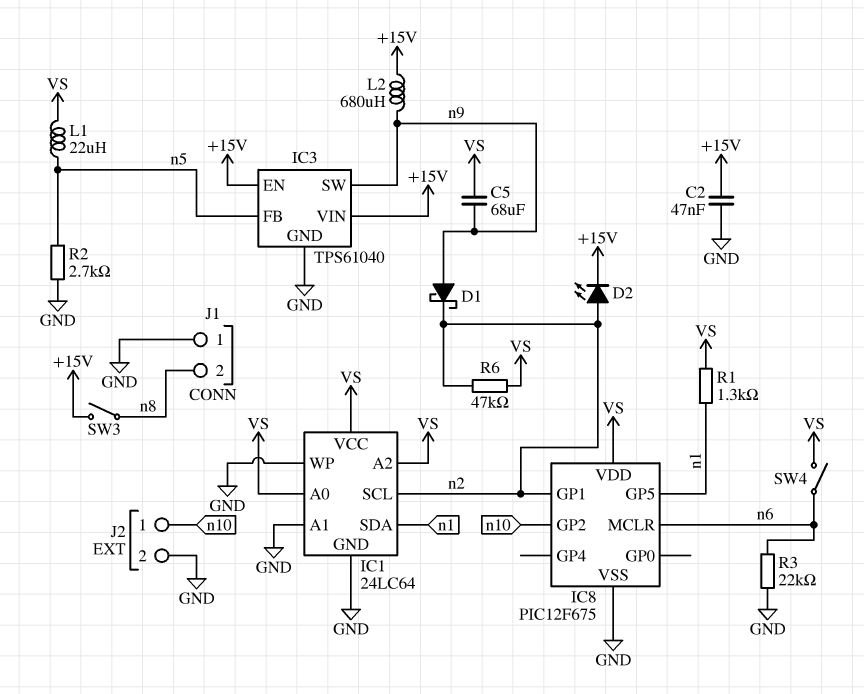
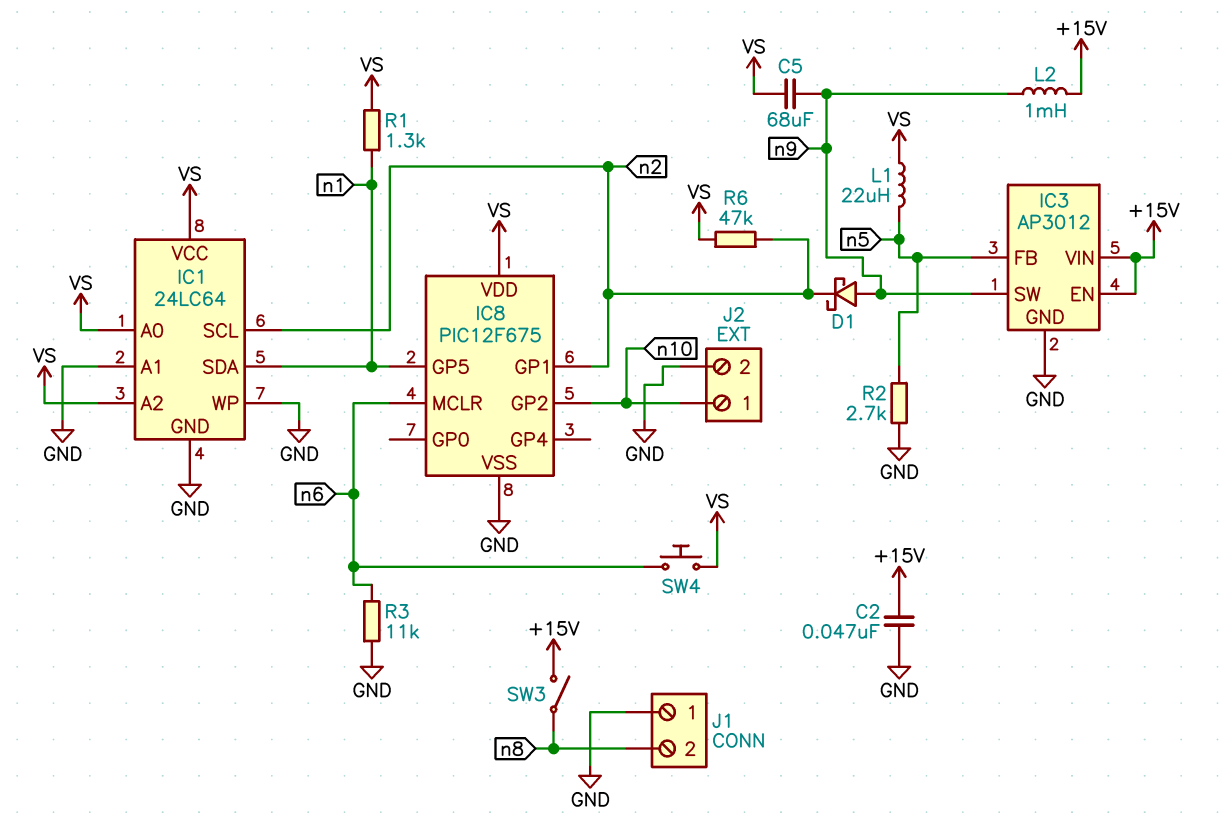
D2: LED (A n2, K +15V) -> none
IC3: TPS61040 -> AP3012
L2: 680uH (+15V, n9) -> 1mH (+15V, n9)
R3: 22k (GND, n6) -> 11k (GND, n6)
SW4: switch (VS, n6) -> button (VS, n6)

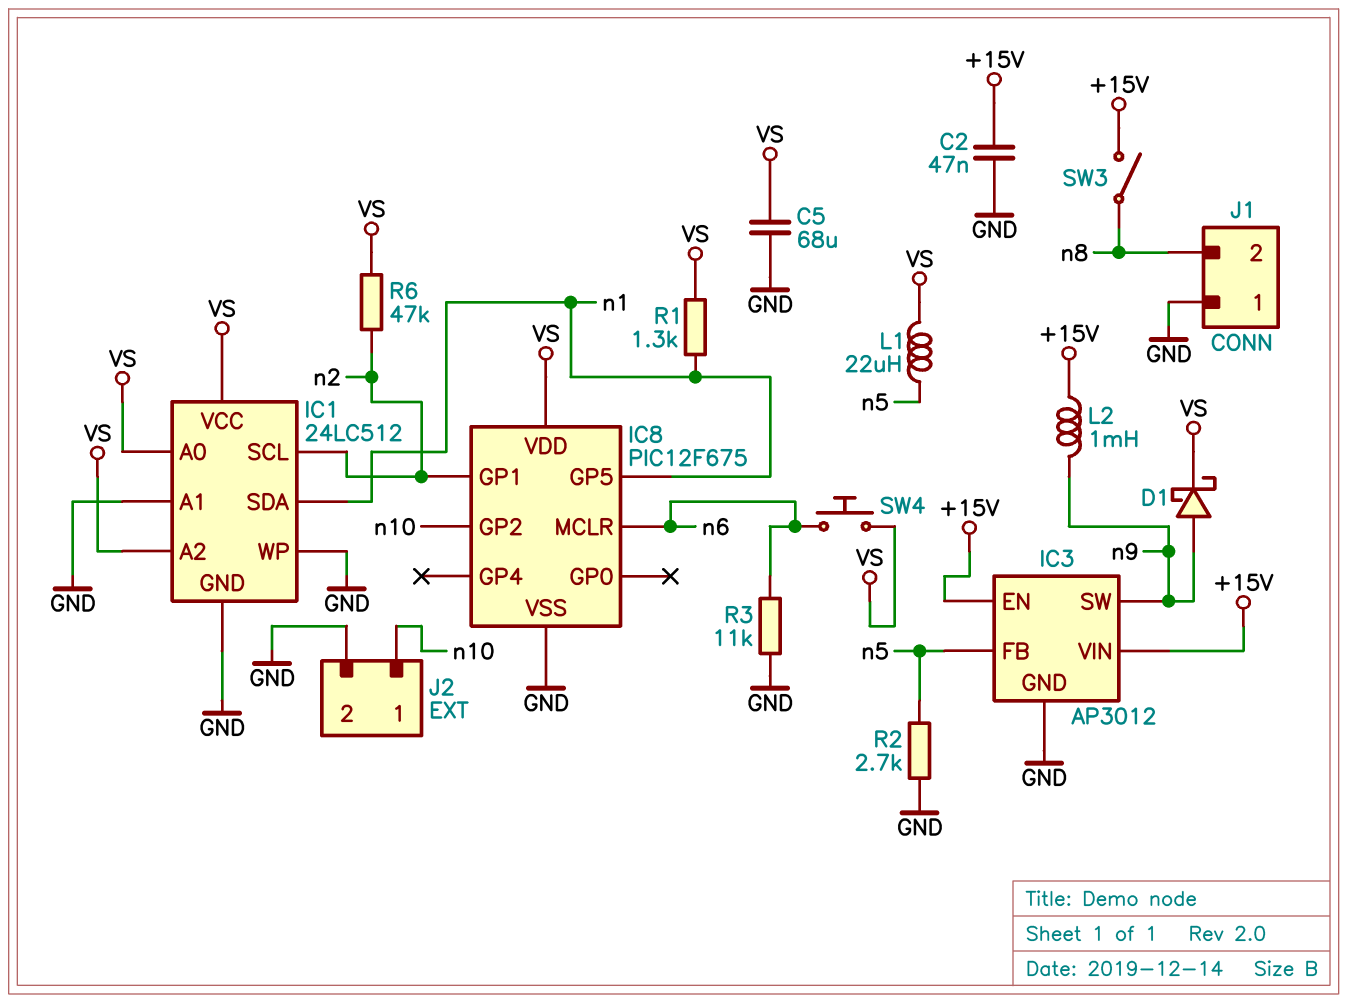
C5: 68uF (VS, n9) -> 68uF (GND, VS)
D1: schottky (A n9, K n2) -> schottky (A n9, K VS)
IC1: 24LC64 -> 24LC512

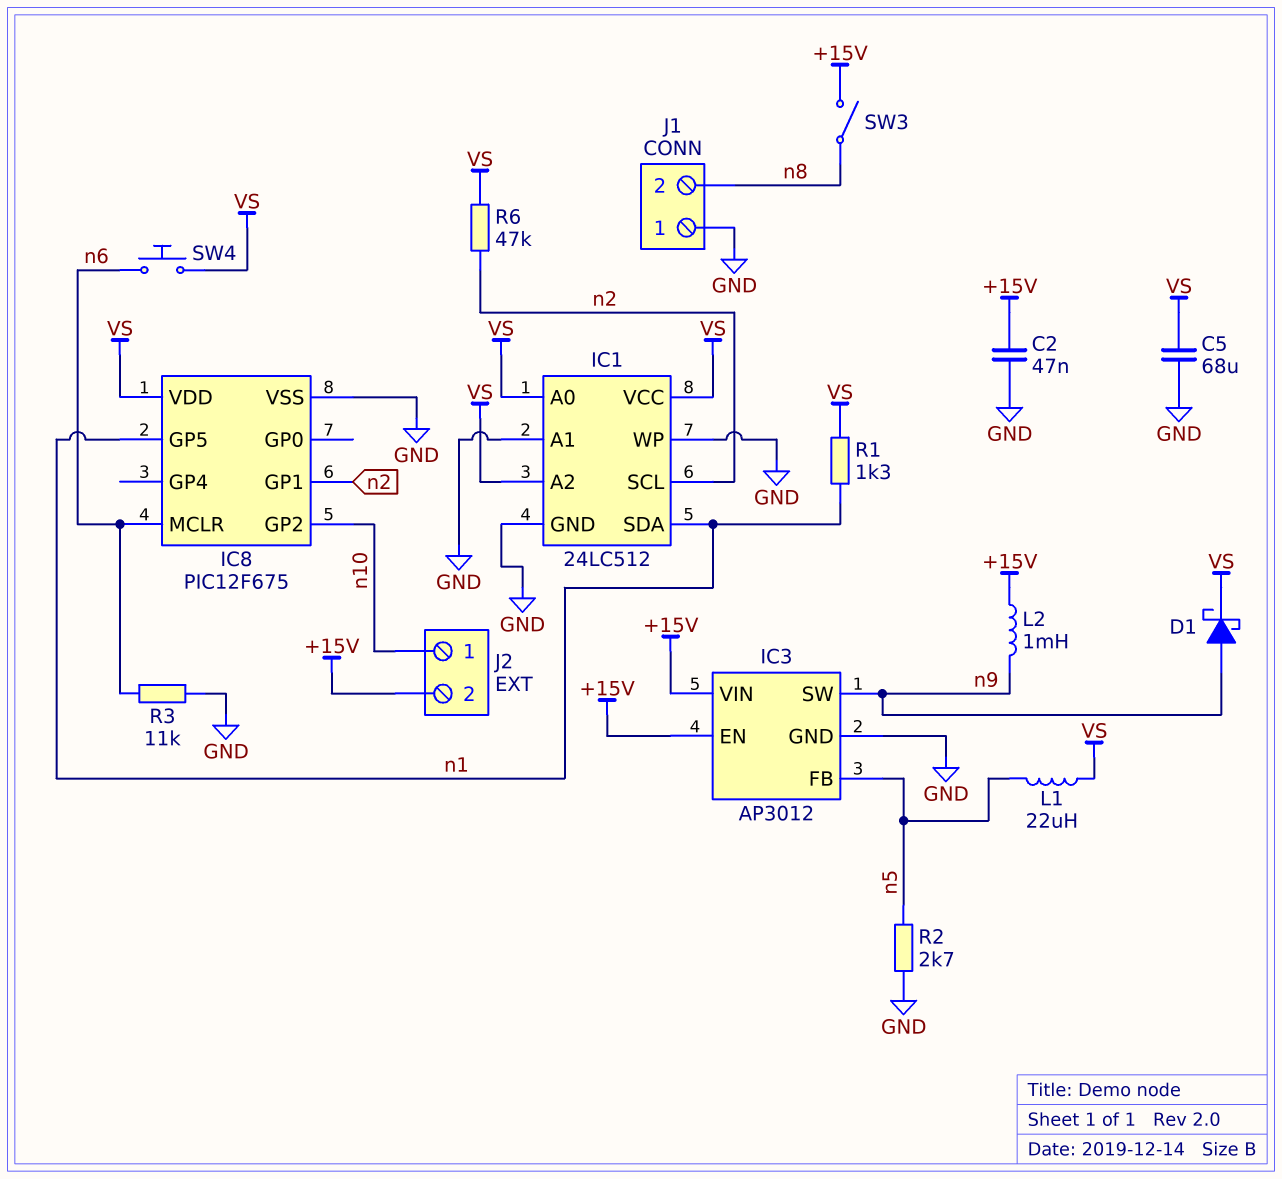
J2 pin 2: GND -> +15V

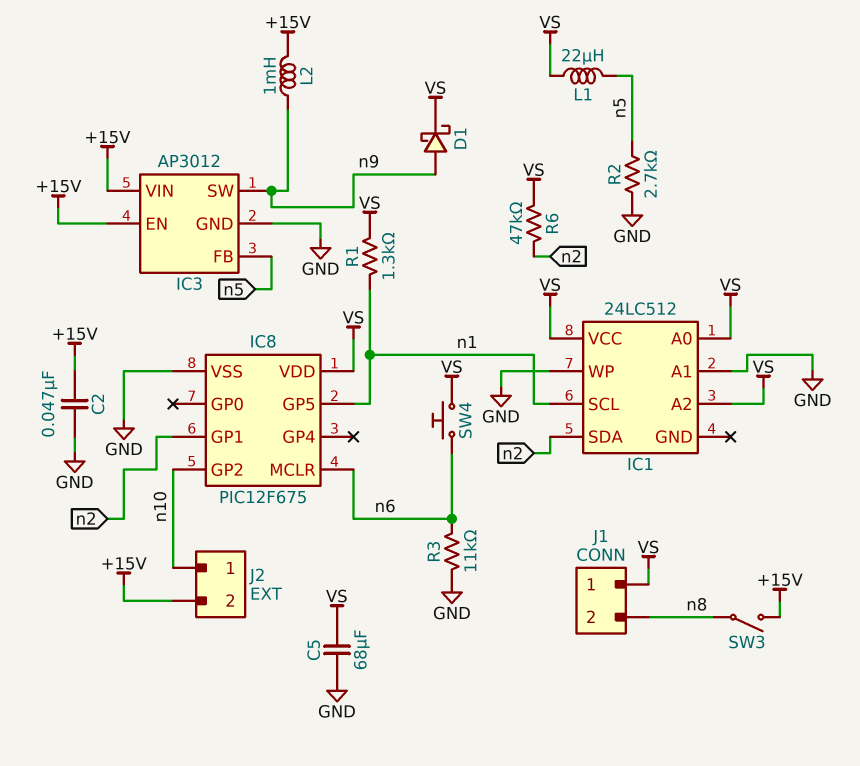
IC1 pin GND: GND -> none
IC1 pin SCL: n2 -> n1
IC1 pin SDA: n1 -> n2
J1 pin 1: GND -> VS

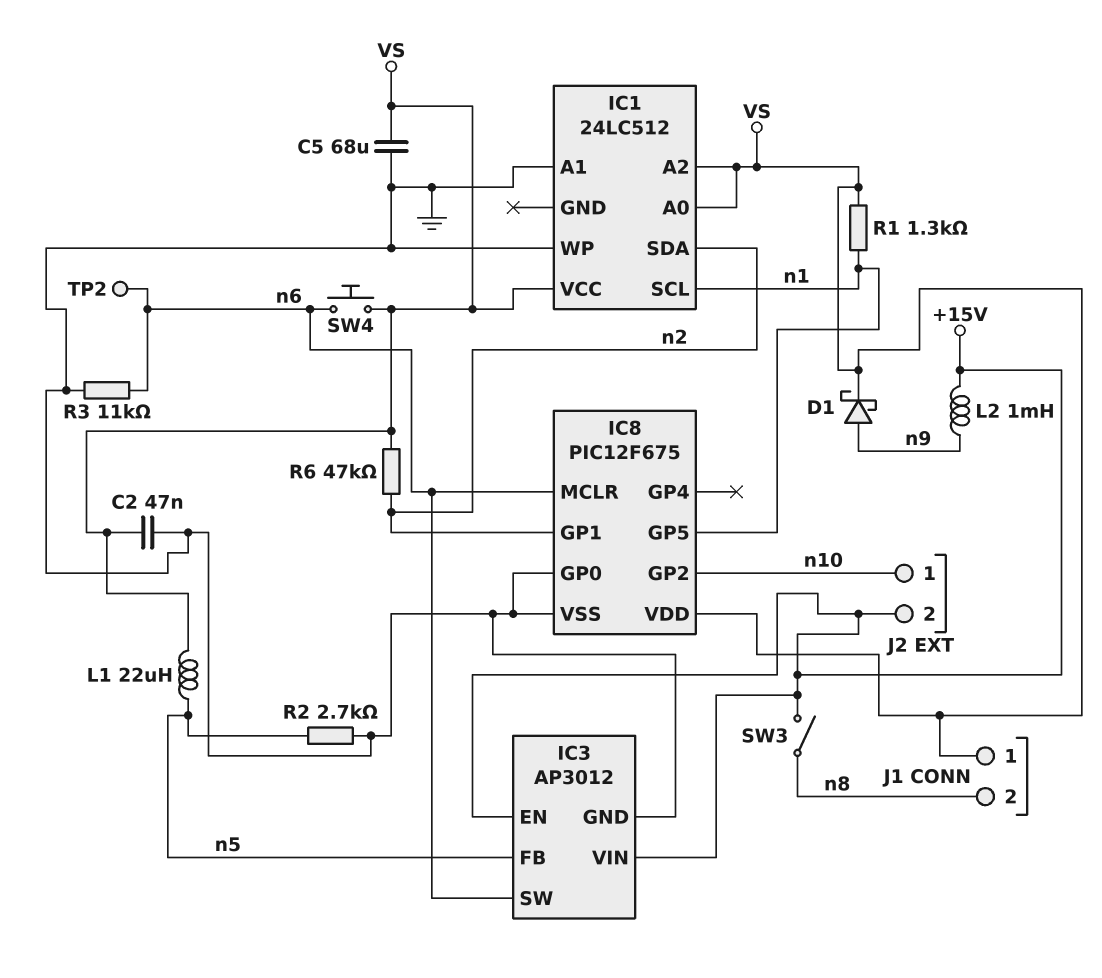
C2: 47nF (+15V, GND) -> 47nF (GND, VS)
IC3 pin SW: n9 -> n6
IC8 pin GP0: none -> GND
TP2: none -> test point (n6)

